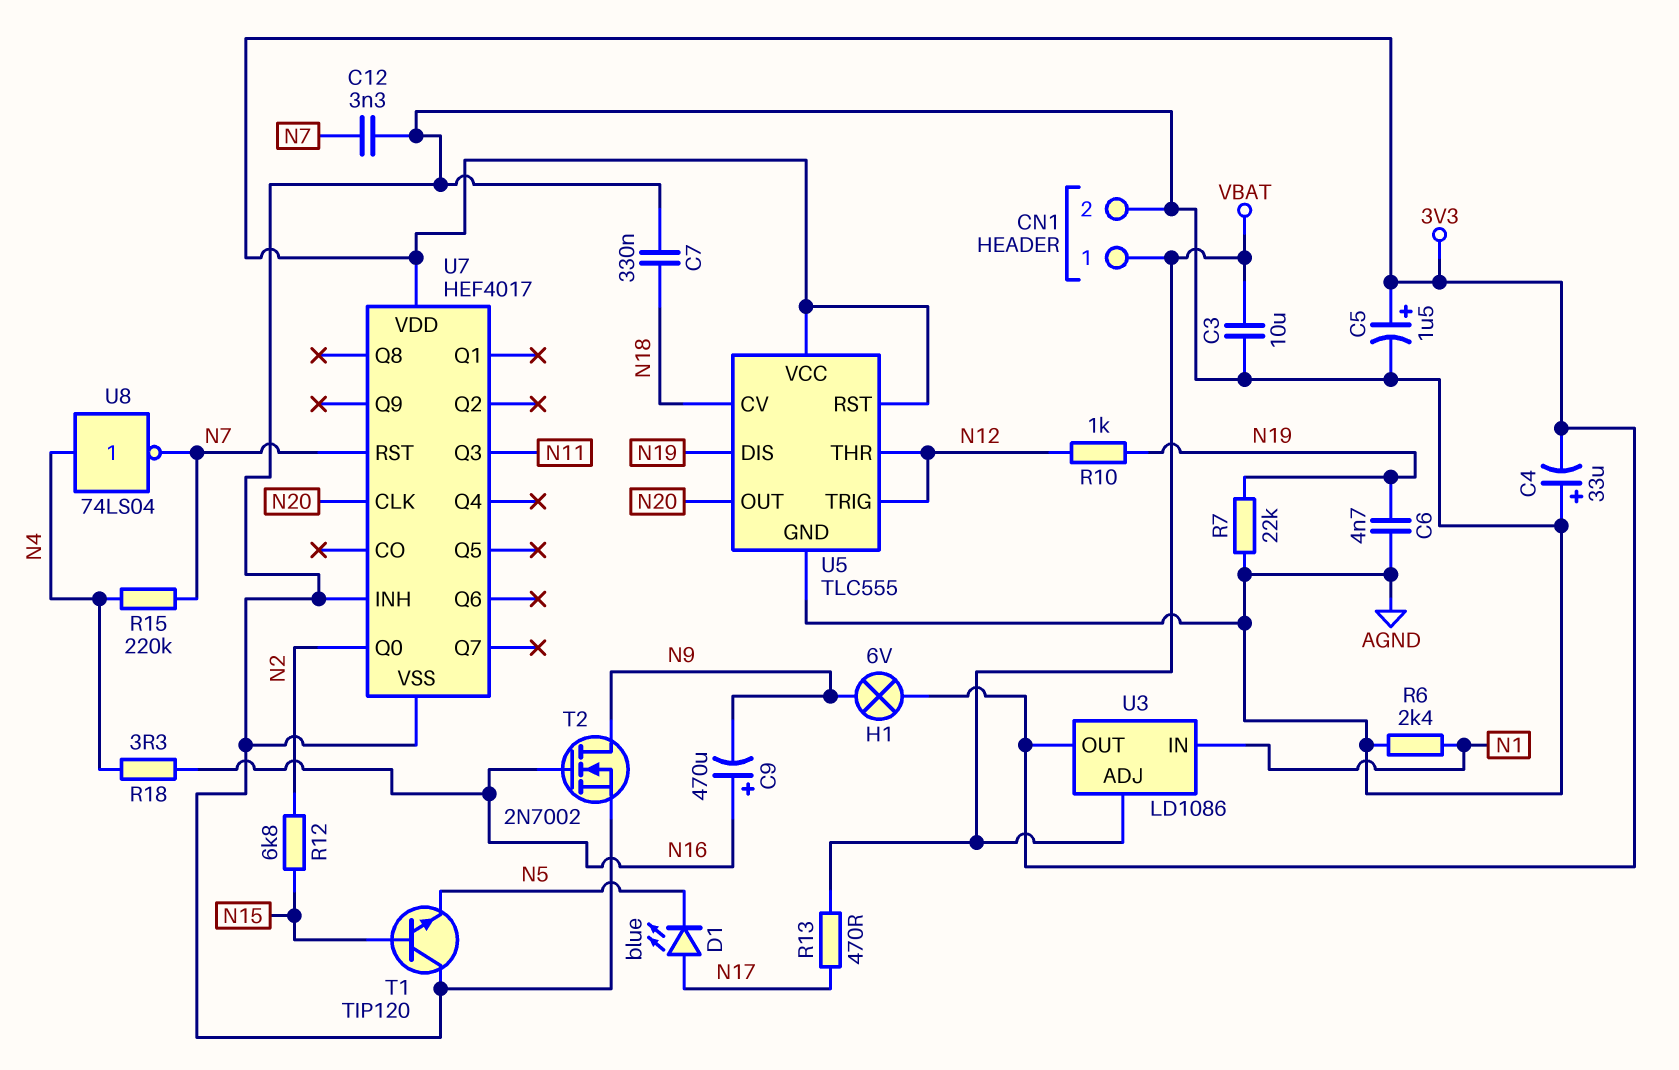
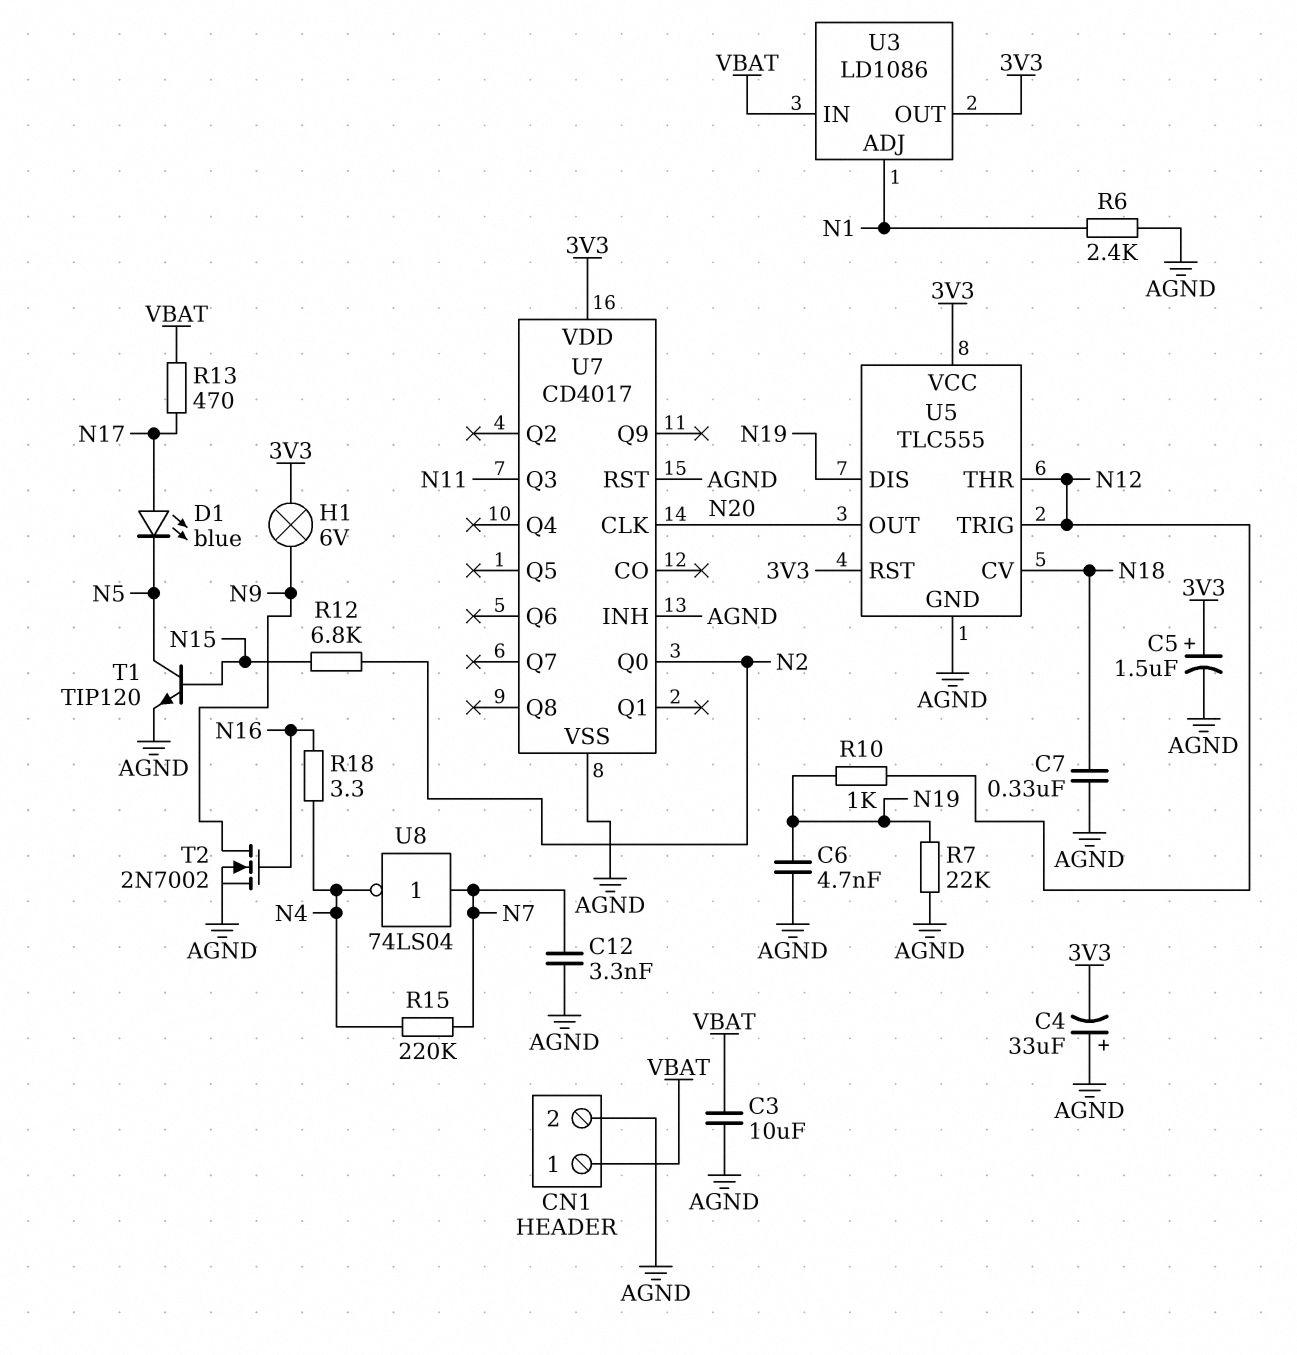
C9: 470uF (plus N16, minus N9) -> none
T1: NPN TIP120 (B N15, C AGND, E N5) -> NPN TIP120 (B N15, C N5, E AGND)
U3 pin ADJ: VBAT -> N1
U3 pin IN: N1 -> VBAT
U7: HEF4017 -> CD4017
U7 pin RST: N7 -> AGND
U8: NOT 74LS04 (in N4, out N7) -> NOT 74LS04 (in N7, out N4)

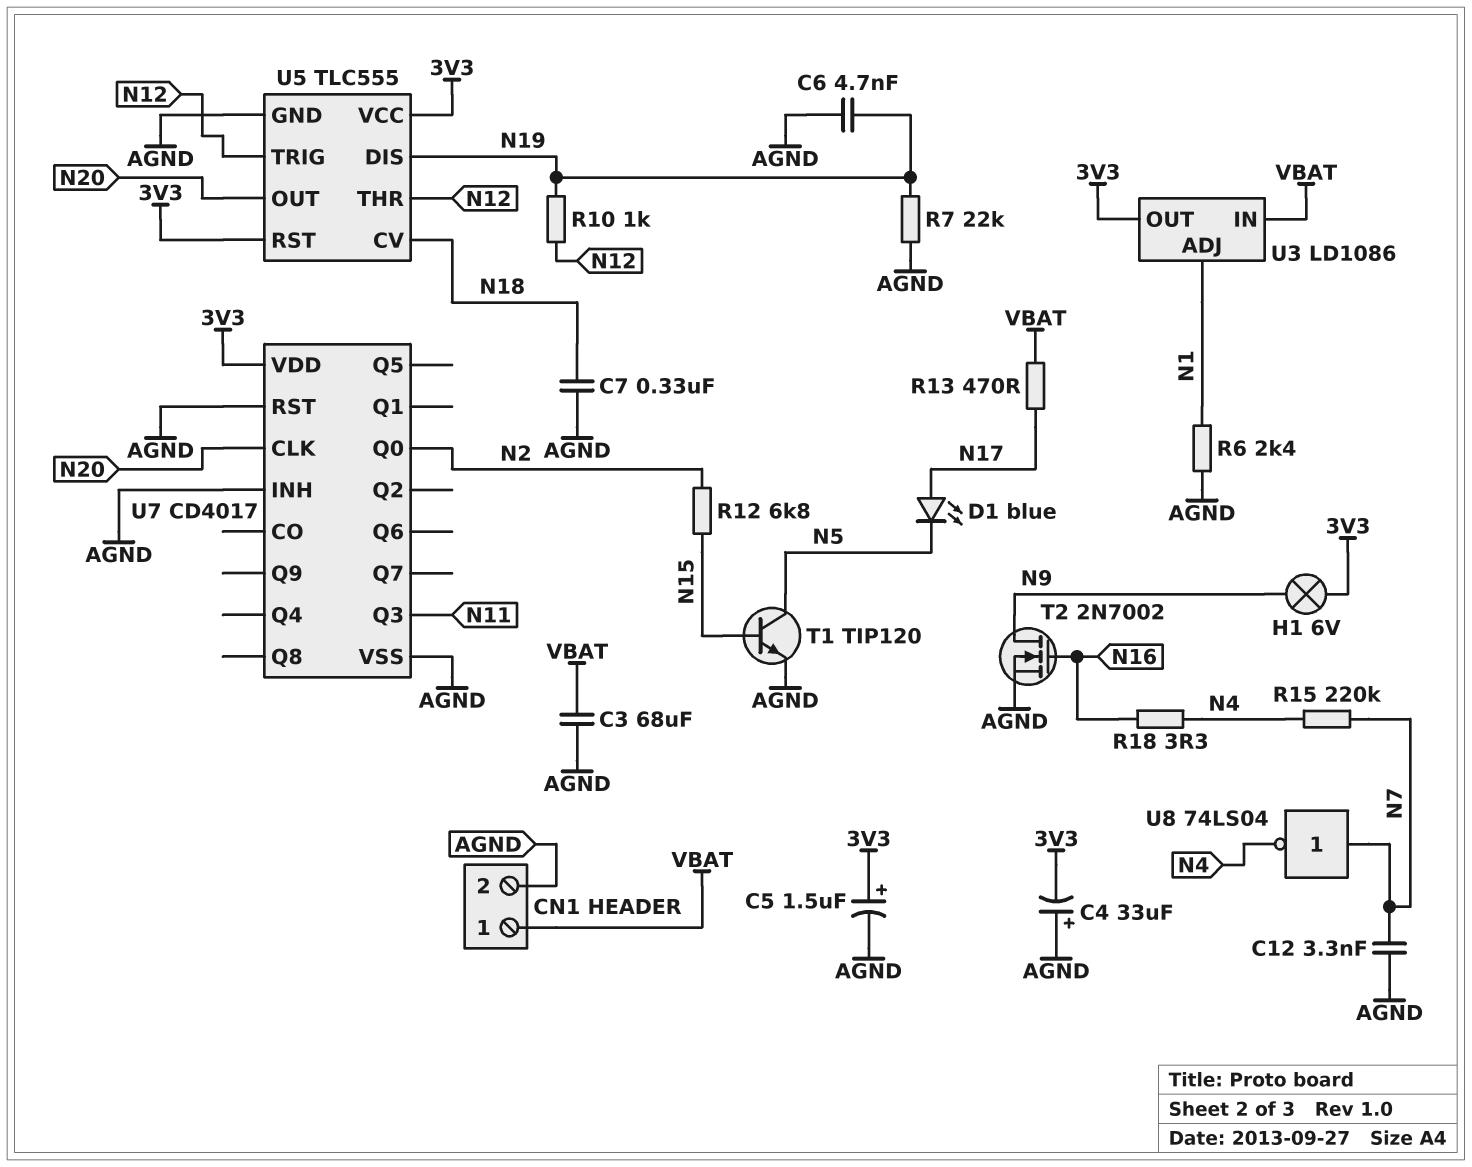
C3: 10uF (AGND, VBAT) -> 68uF (AGND, VBAT)

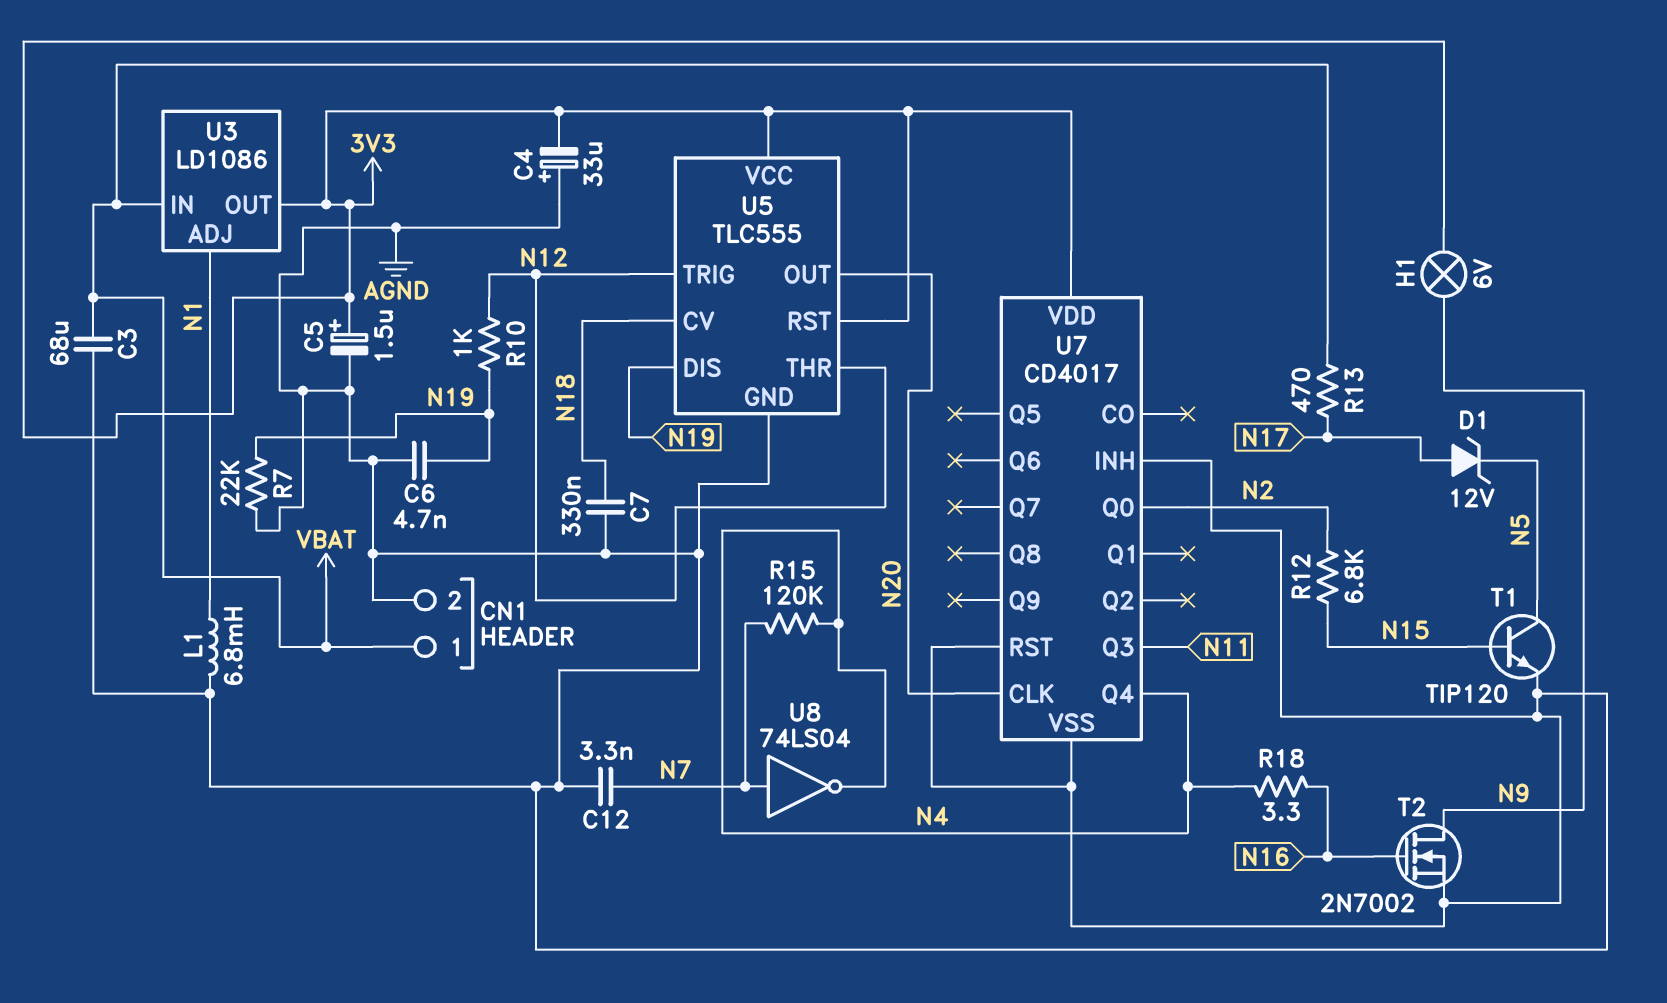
D1: LED blue (A N17, K N5) -> zener 12V (A N17, K N5)
L1: none -> 6.8mH (AGND, N1)
R6: 2.4k (AGND, N1) -> none
R15: 220k (N4, N7) -> 120k (N4, N7)
U7 pin Q4: none -> N4

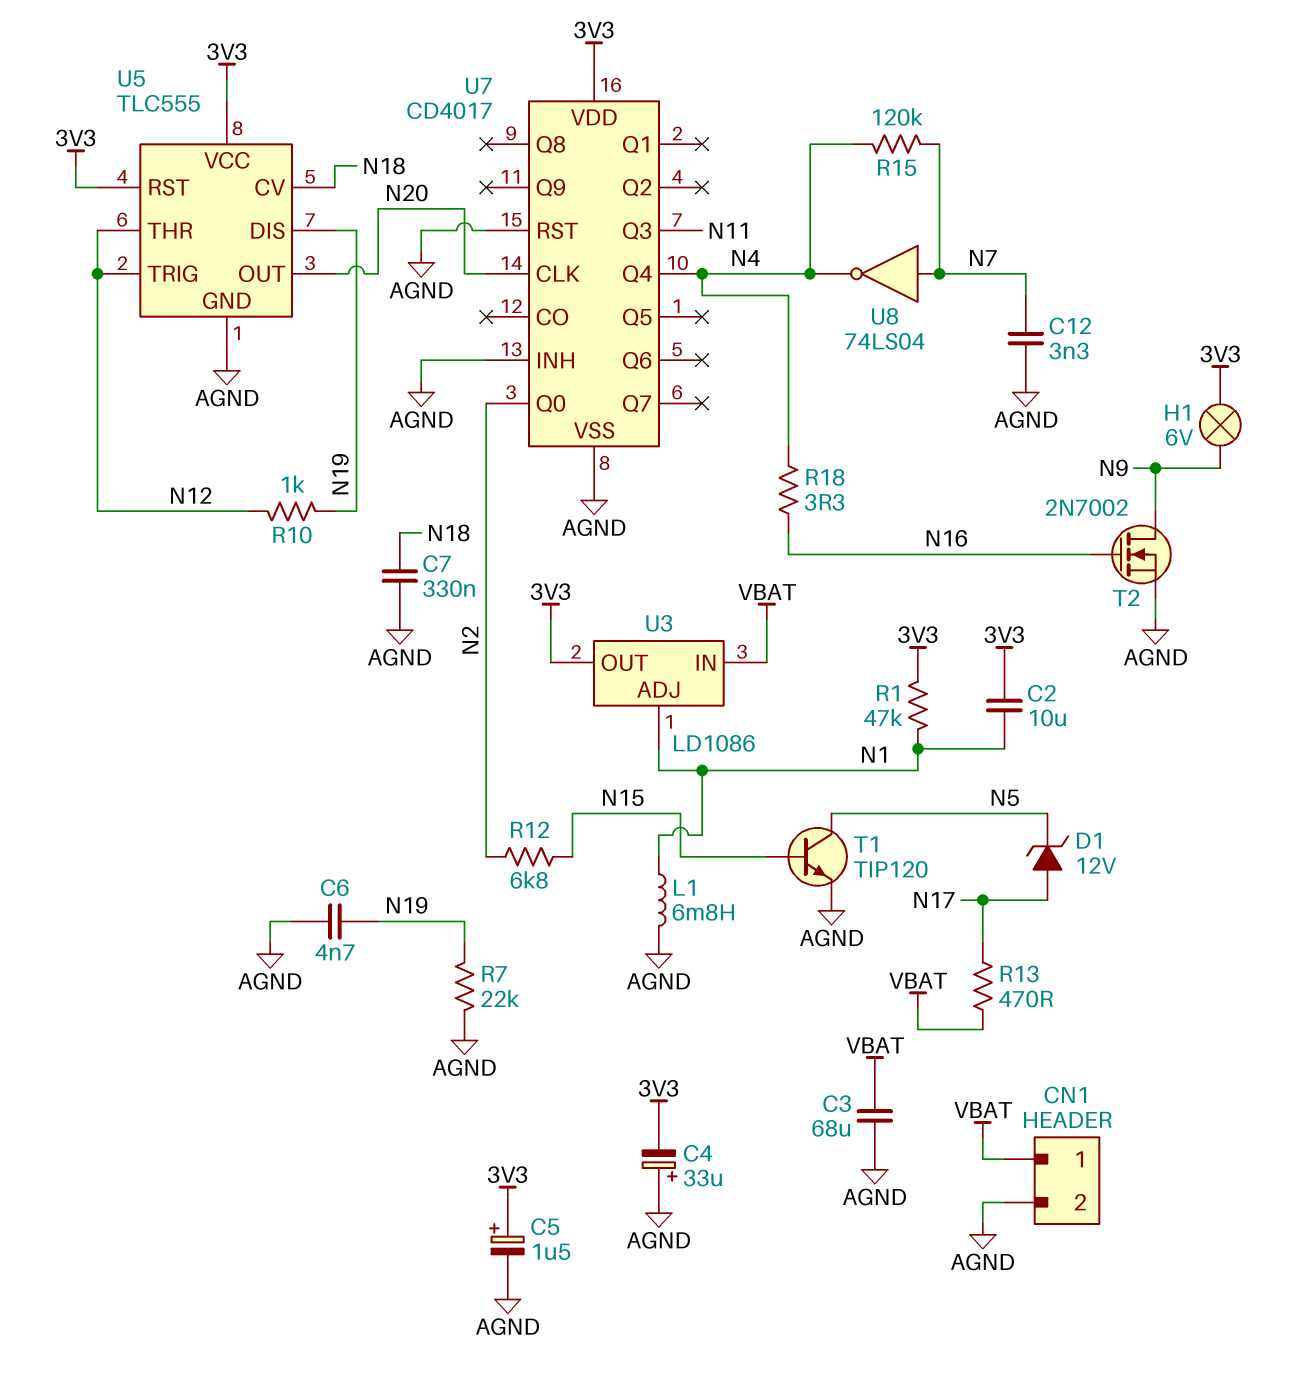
C2: none -> 10uF (3V3, N1)
R1: none -> 47k (3V3, N1)

